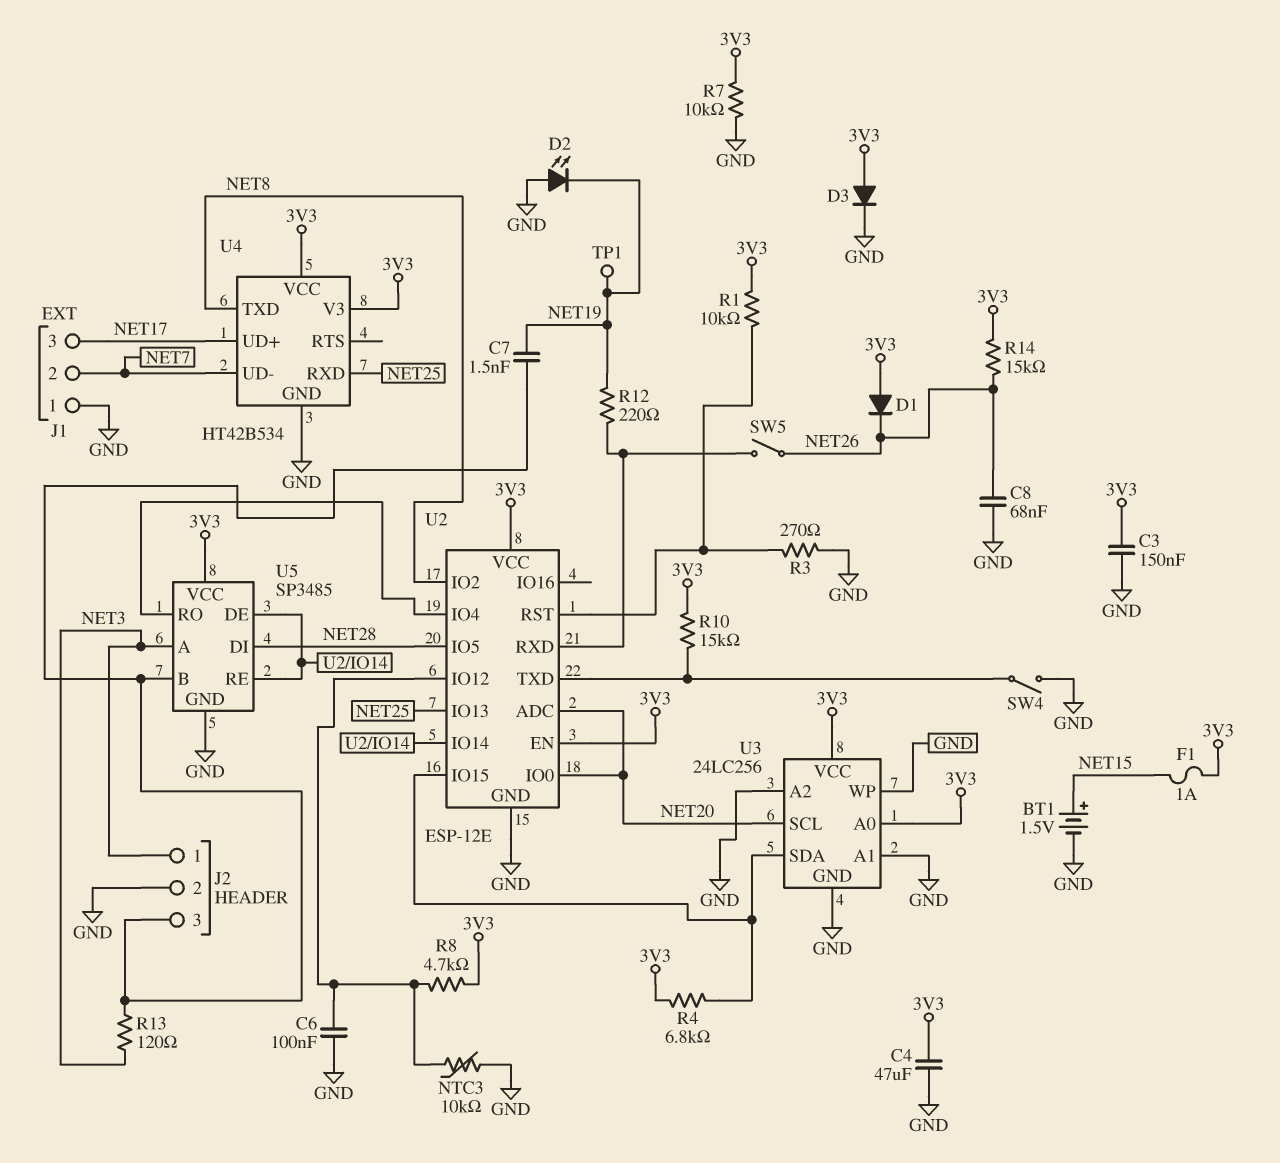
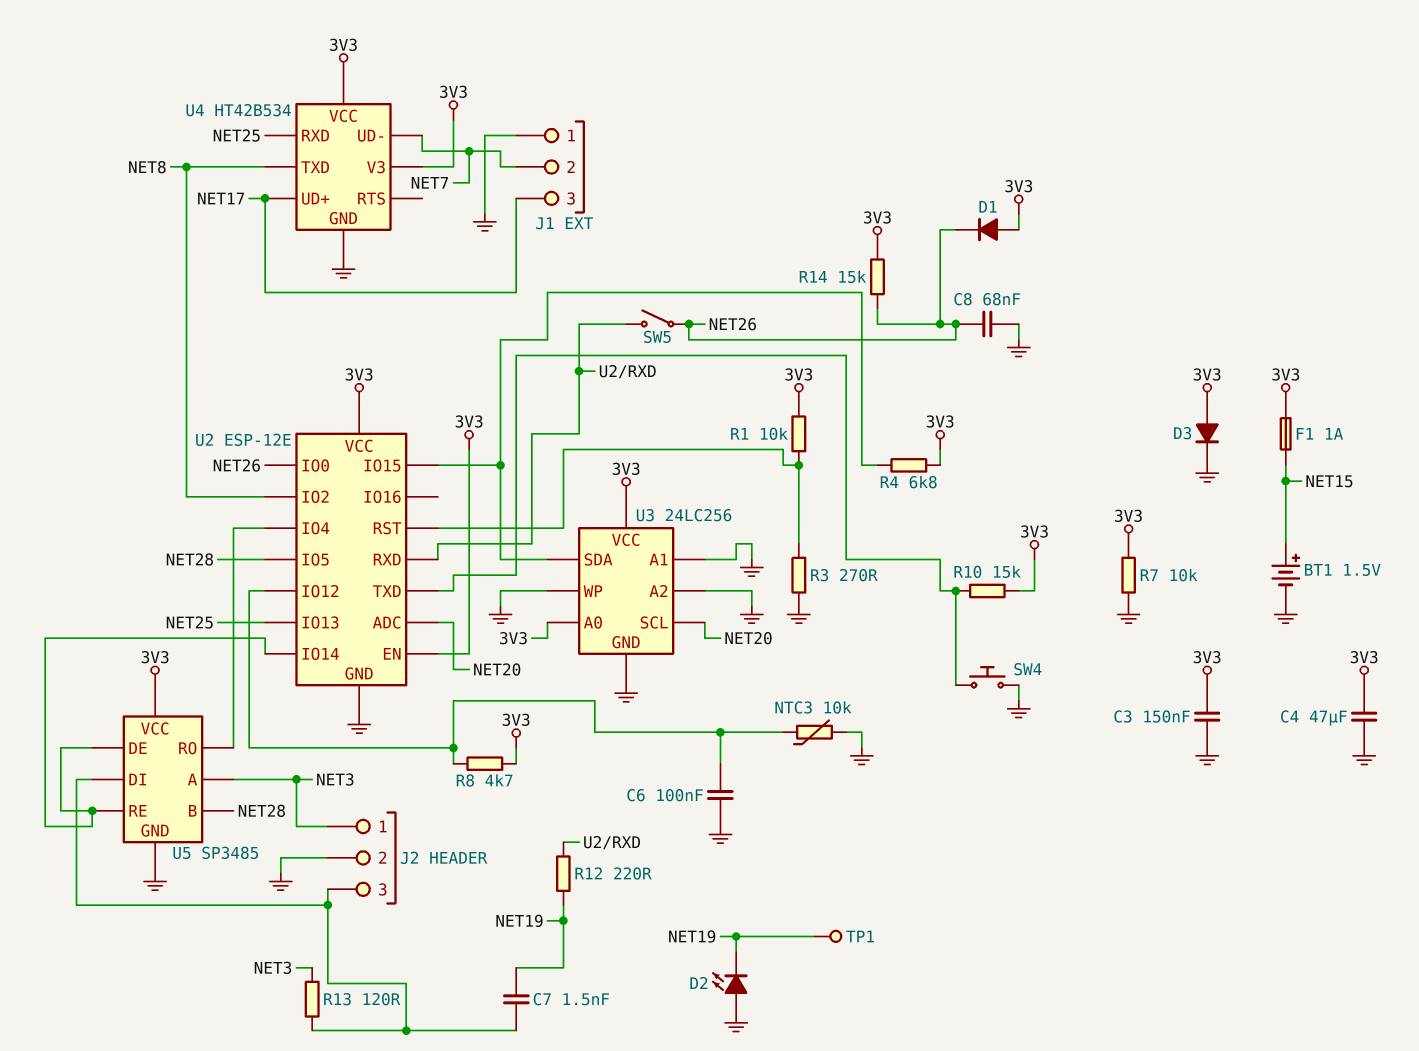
SW4: switch (GND, U2/TXD) -> button (GND, U2/TXD)
U2 pin IO0: NET20 -> NET26
U5 pin B: J2/3 -> NET28
U5 pin DI: NET28 -> J2/3

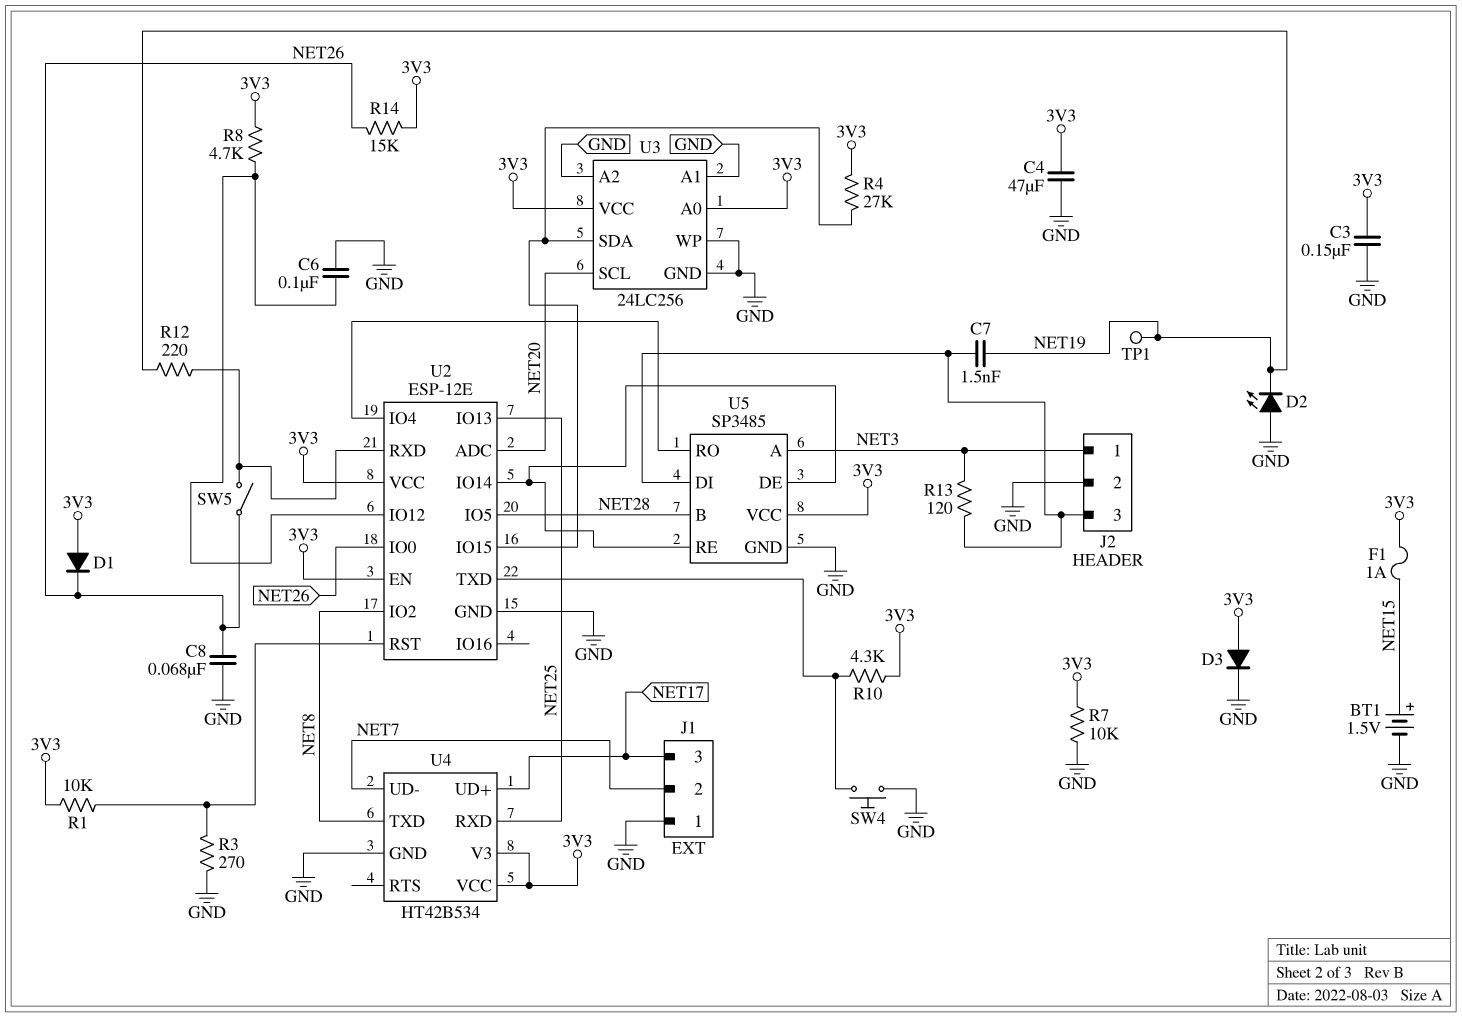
NTC3: 10k (GND, U2/IO12) -> none
R4: 6.8k (3V3, U2/IO15) -> 27k (3V3, U2/IO15)
R10: 15k (3V3, U2/TXD) -> 4.3k (3V3, U2/TXD)

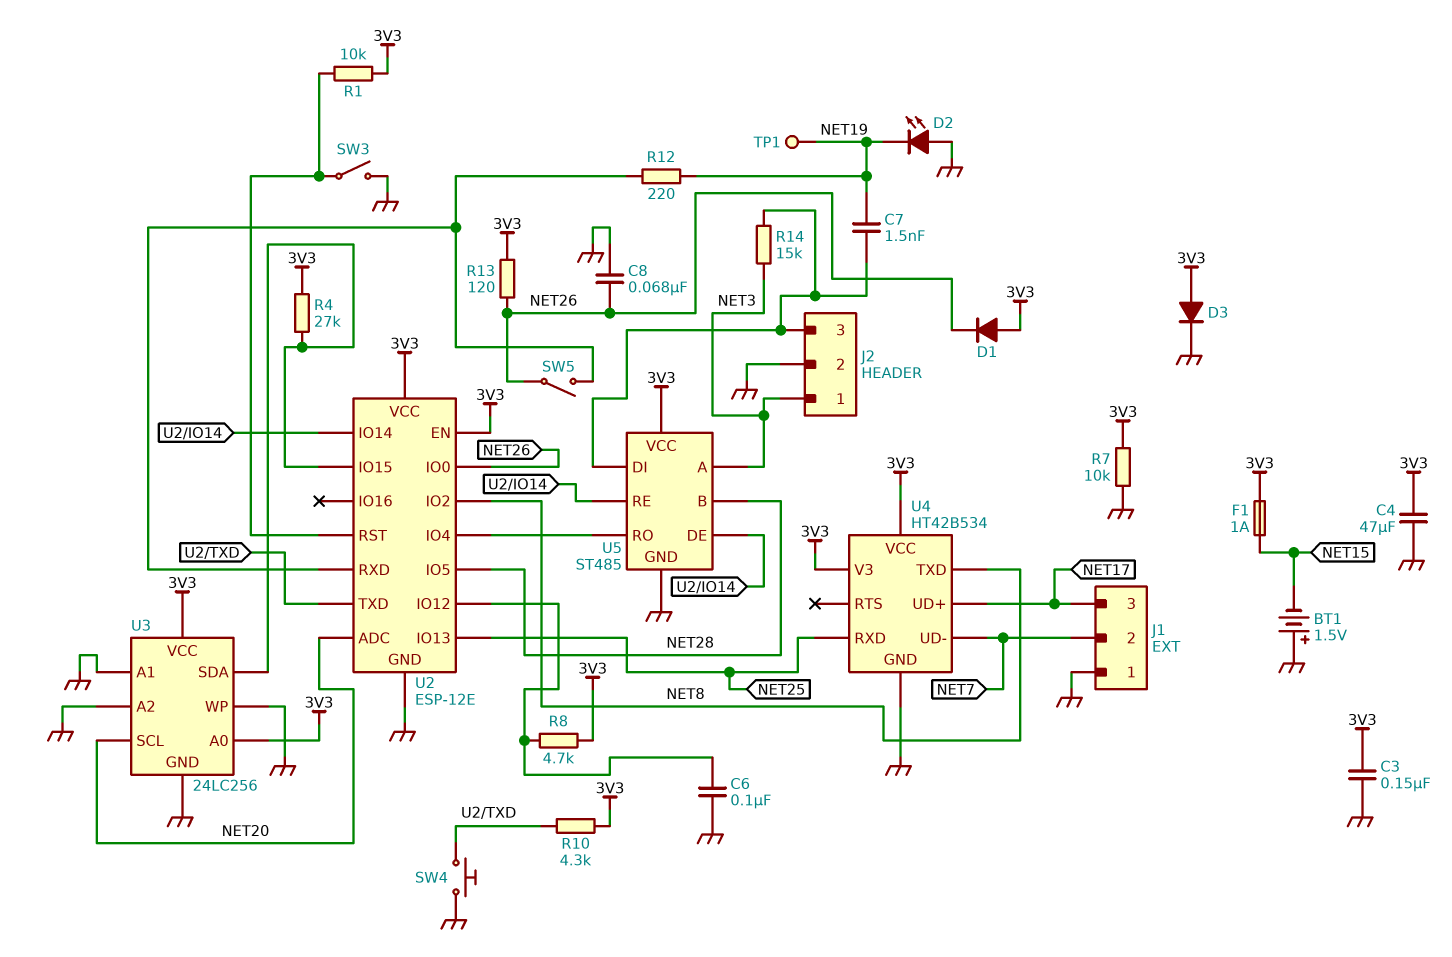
BT1: 1.5V (plus NET15, minus GND) -> 1.5V (plus GND, minus NET15)
R3: 270 (GND, U2/RST) -> none
R13: 120 (J2/3, NET3) -> 120 (3V3, NET26)
R14: 15k (3V3, NET26) -> 15k (J2/3, NET3)
SW3: none -> switch (GND, U2/RST)
U5: SP3485 -> ST485

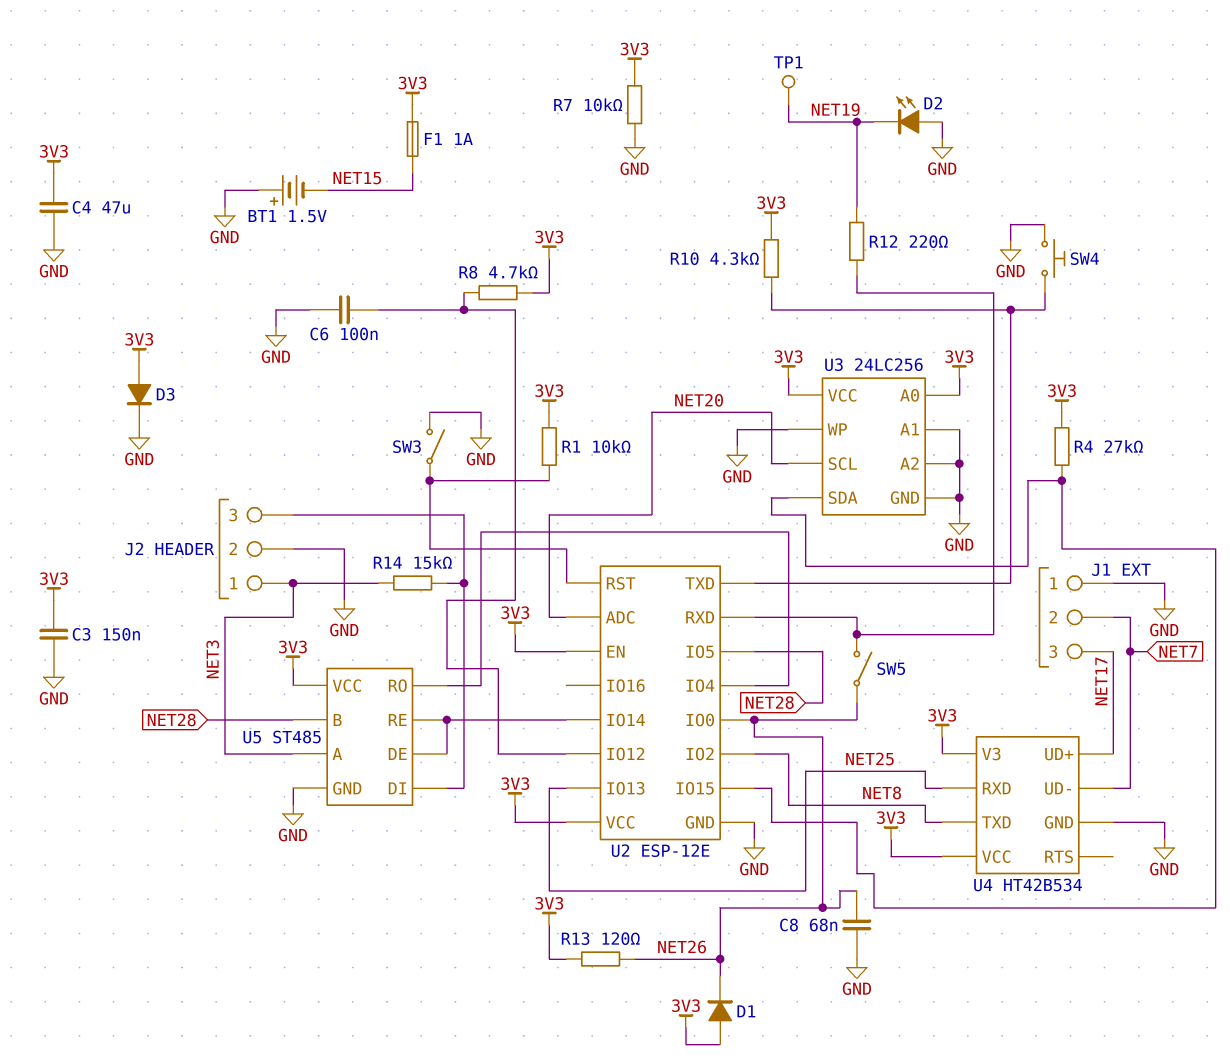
C7: 1.5nF (J2/3, NET19) -> none

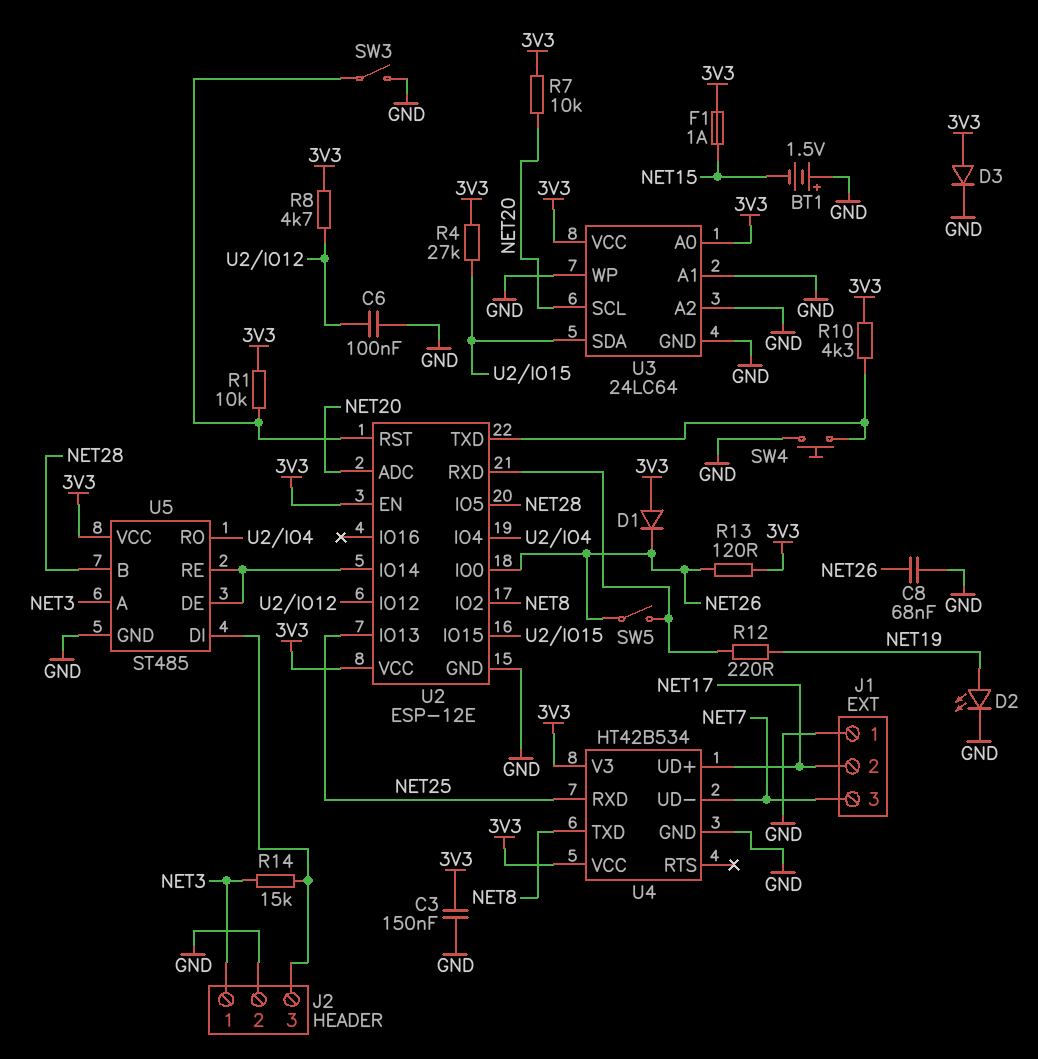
C4: 47uF (3V3, GND) -> none
D2: LED (A GND, K NET19) -> LED (A NET19, K GND)
J1 pin 2: NET7 -> NET17
J1 pin 3: NET17 -> NET7
R7: 10k (3V3, GND) -> 10k (3V3, NET20)
TP1: test point (NET19) -> none
U3: 24LC256 -> 24LC64

